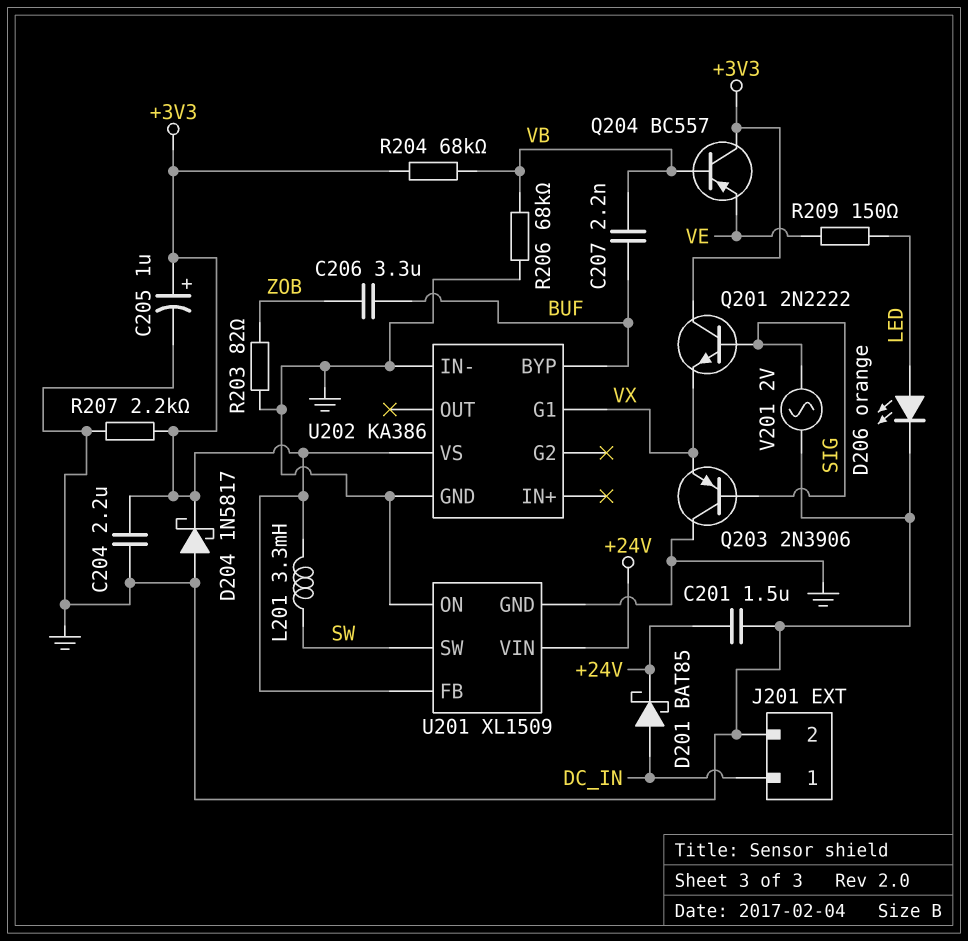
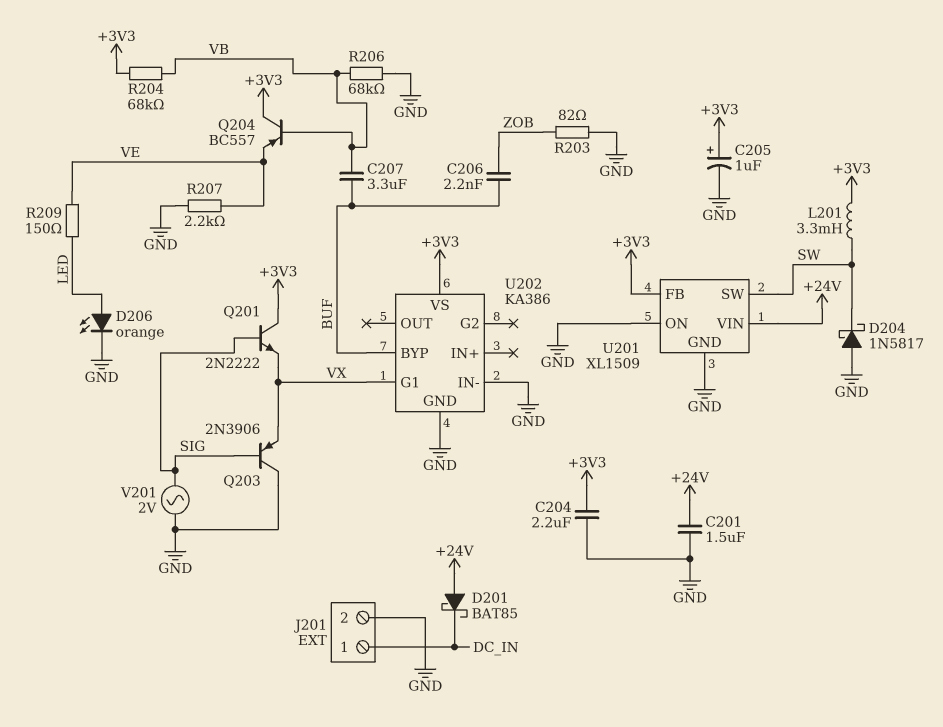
C206: 3.3uF (BUF, ZOB) -> 2.2nF (BUF, ZOB)
C207: 2.2nF (BUF, VB) -> 3.3uF (BUF, VB)
D201: schottky BAT85 (A DC_IN, K +24V) -> schottky BAT85 (A +24V, K DC_IN)
D204: schottky 1N5817 (A GND, K +3V3) -> schottky 1N5817 (A GND, K SW)
R207: 2.2k (+3V3, GND) -> 2.2k (GND, VE)

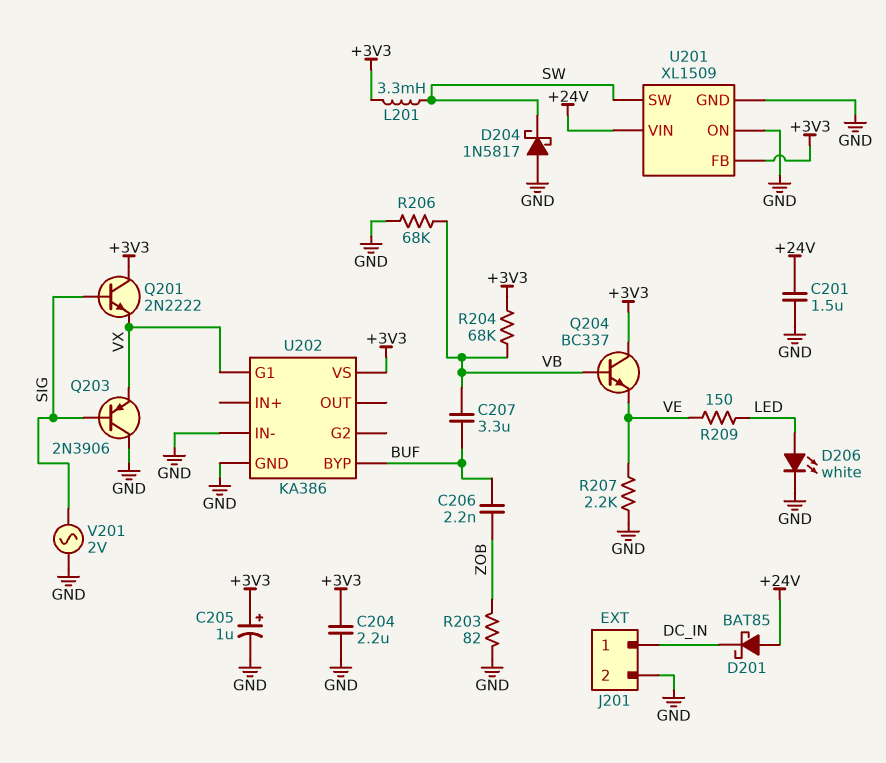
D206: LED orange (A LED, K GND) -> LED white (A LED, K GND)
Q204: PNP BC557 (B VB, C +3V3, E VE) -> NPN BC337 (B VB, C +3V3, E VE)

